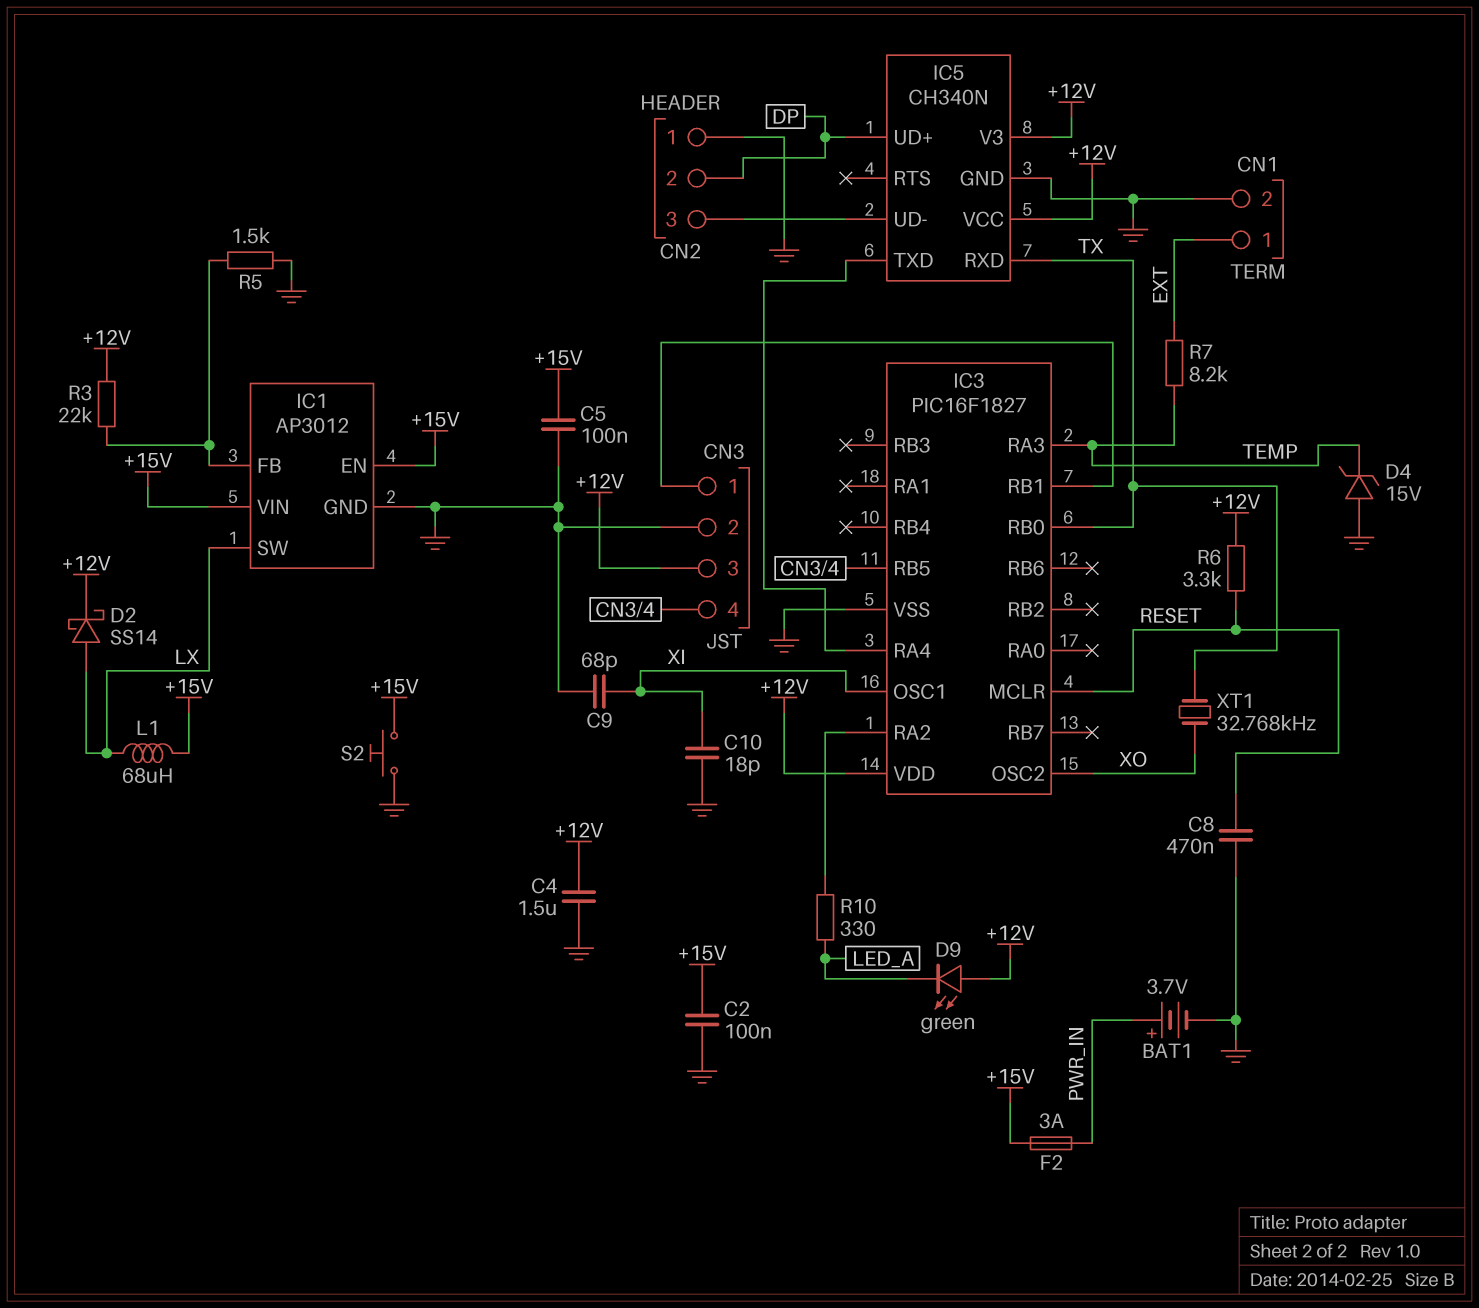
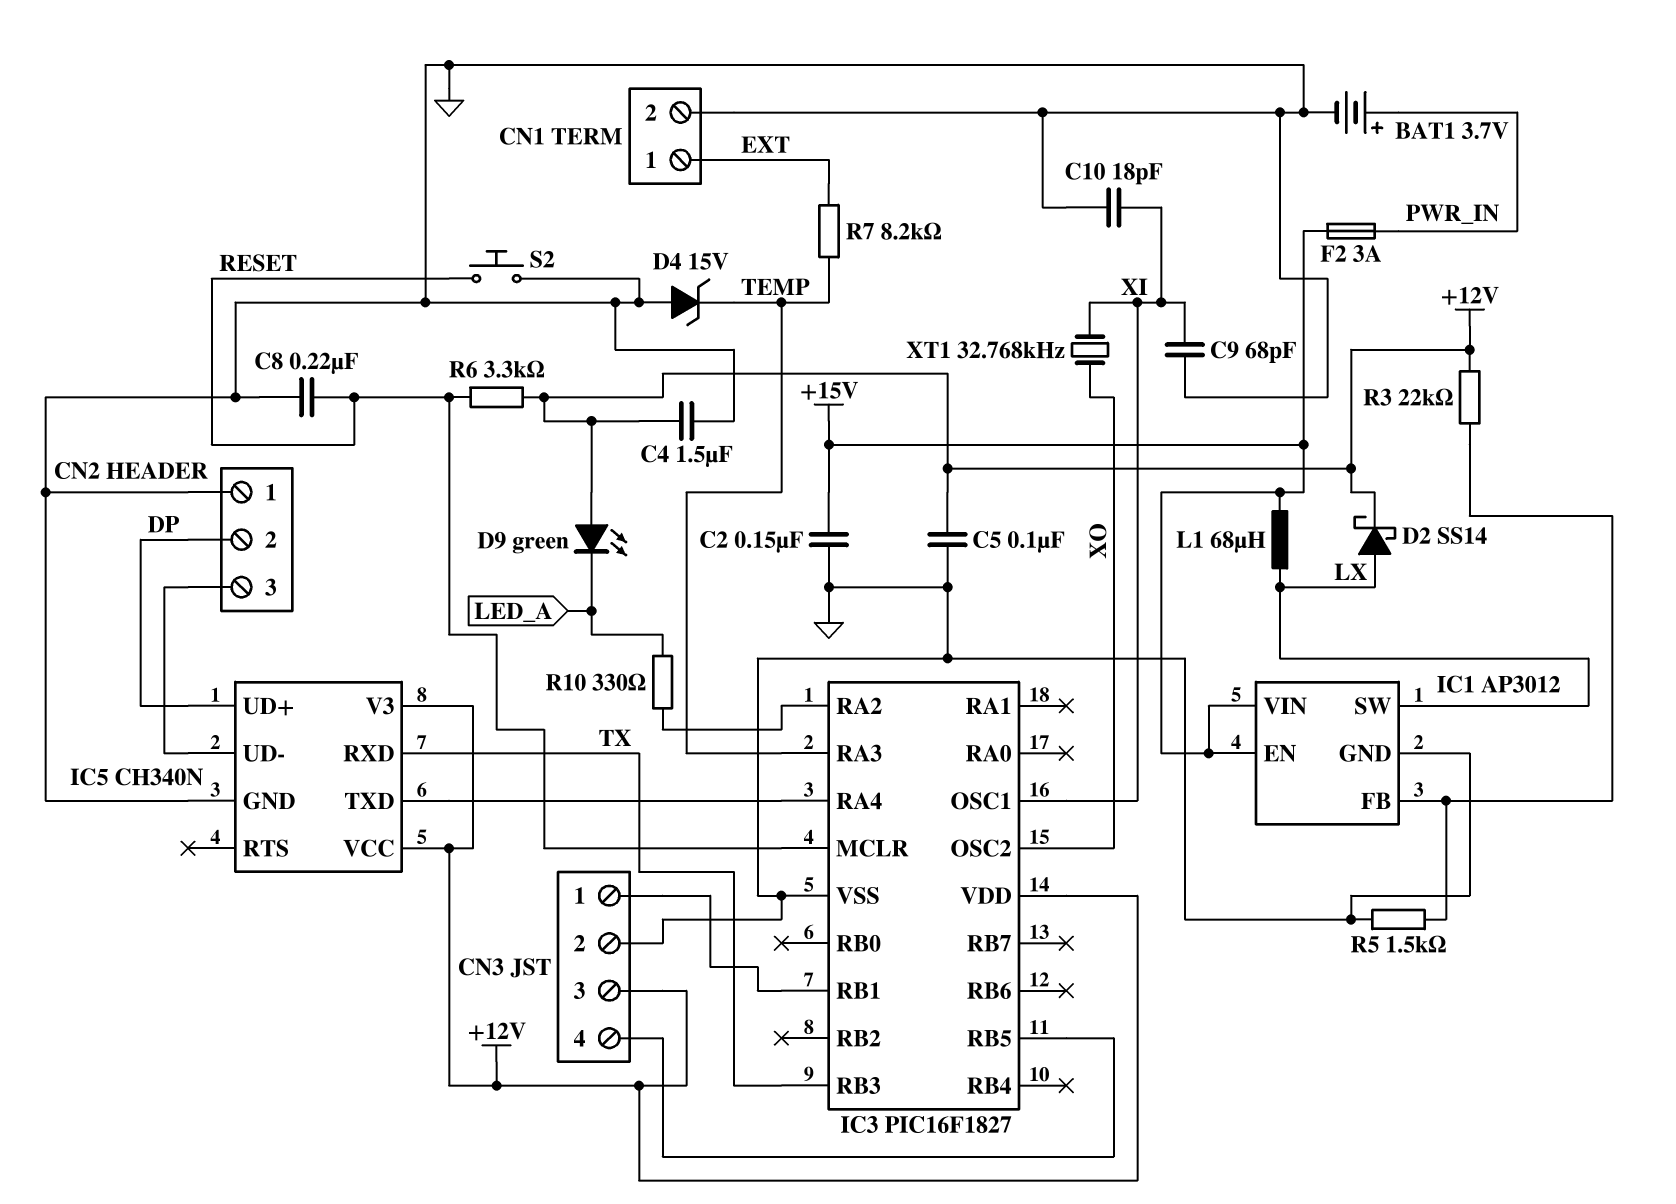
C2: 100nF (+15V, GND) -> 150nF (+15V, GND)
C5: 100nF (+15V, GND) -> 100nF (+12V, GND)
C8: 470nF (GND, RESET) -> 220nF (GND, RESET)
IC3 pin RB0: TX -> none
IC3 pin RB3: none -> TX
S2: button (+15V, GND) -> button (GND, RESET)
XT1: 32.768kHz (TX, XO) -> 32.768kHz (XI, XO)

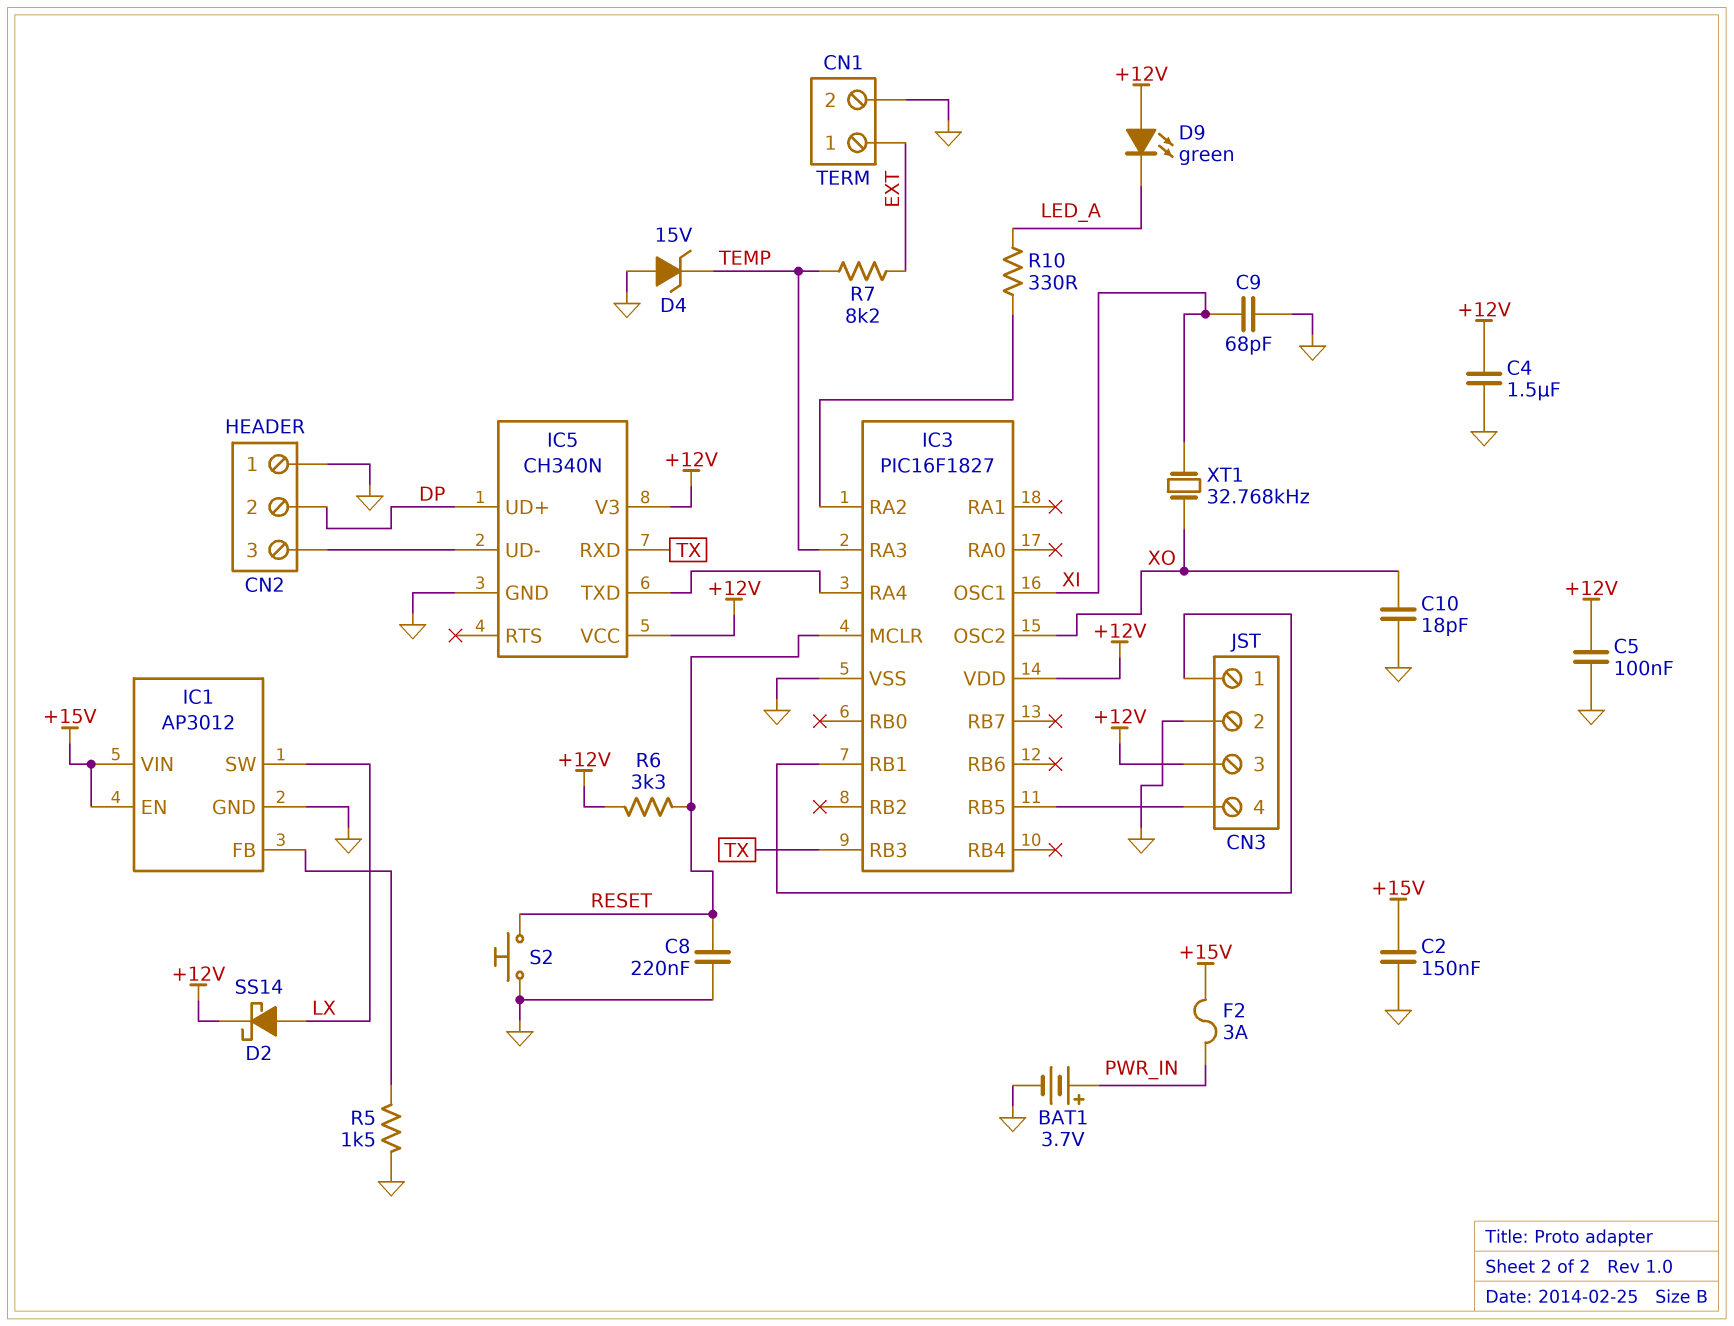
C10: 18pF (GND, XI) -> 18pF (GND, XO)
L1: 68uH (+15V, LX) -> none
R3: 22k (+12V, IC1/FB) -> none

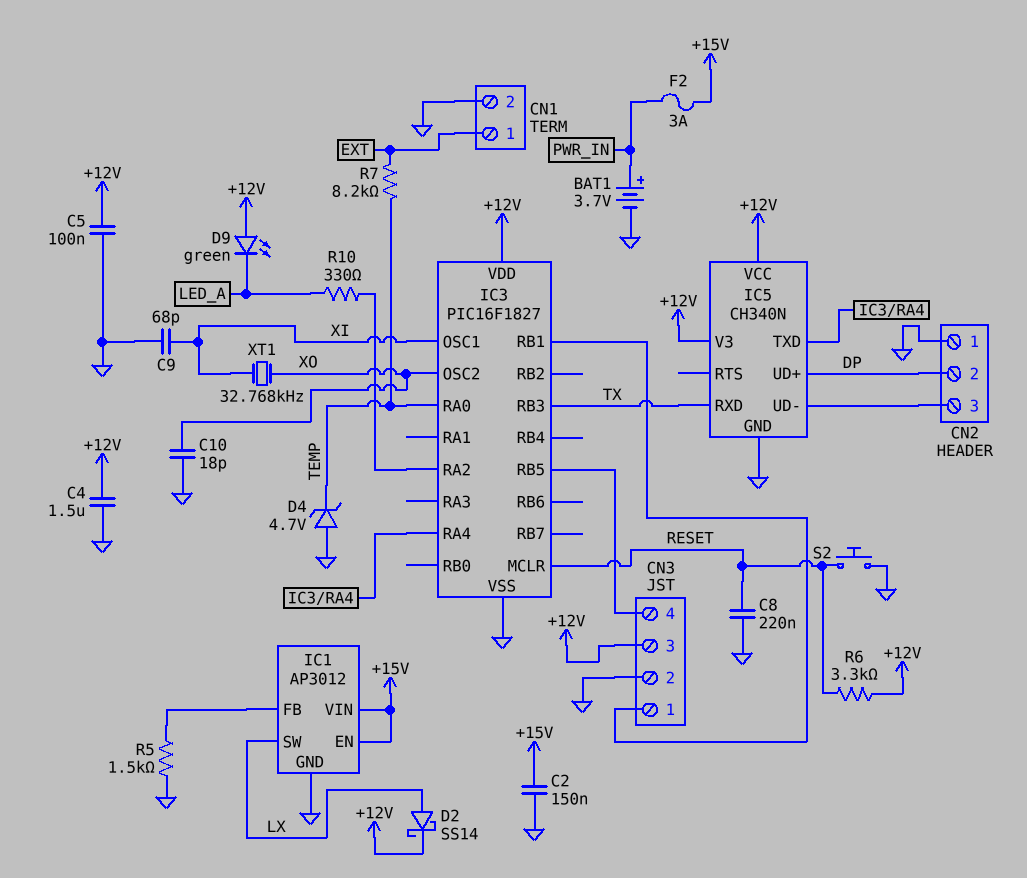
D4: zener 15V (A GND, K TEMP) -> zener 4.7V (A GND, K TEMP)
IC3 pin RA0: none -> TEMP
IC3 pin RA3: TEMP -> none

